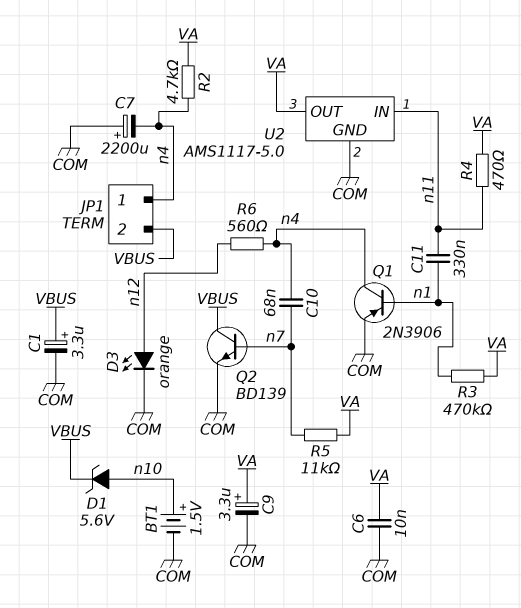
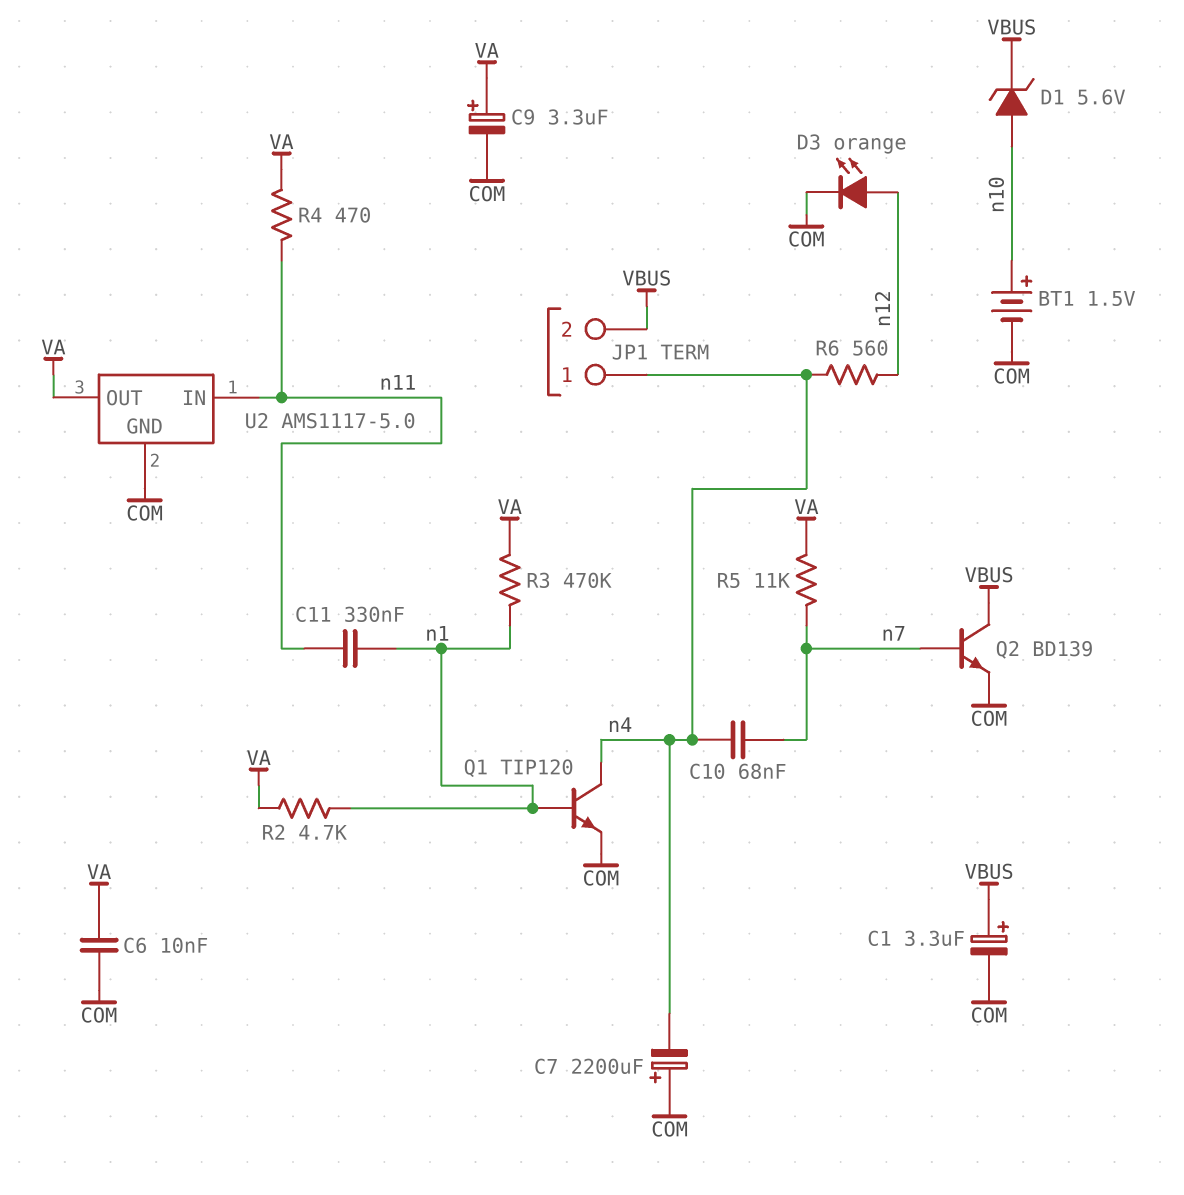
Q1: PNP 2N3906 (B n1, C n4, E COM) -> NPN TIP120 (B n1, C n4, E COM)
R2: 4.7k (VA, n4) -> 4.7k (VA, n1)

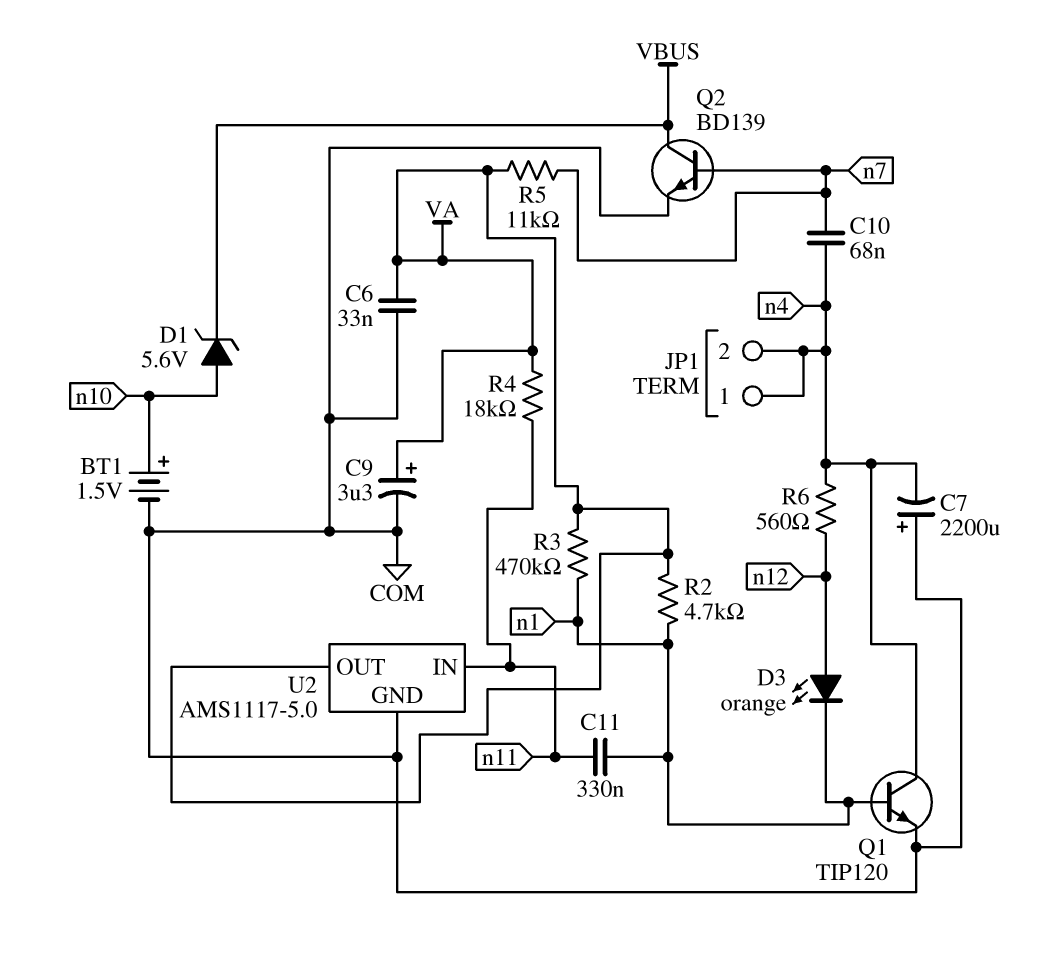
C1: 3.3uF (plus VBUS, minus COM) -> none
C6: 10nF (COM, VA) -> 33nF (COM, VA)
D3: LED orange (A n12, K COM) -> LED orange (A n12, K n1)
JP1 pin 2: VBUS -> n4
R4: 470 (VA, n11) -> 18k (VA, n11)

